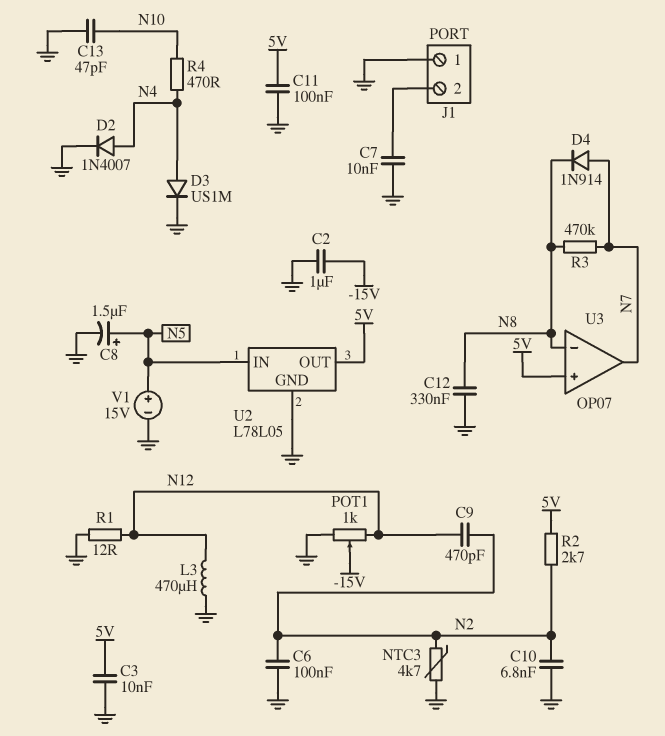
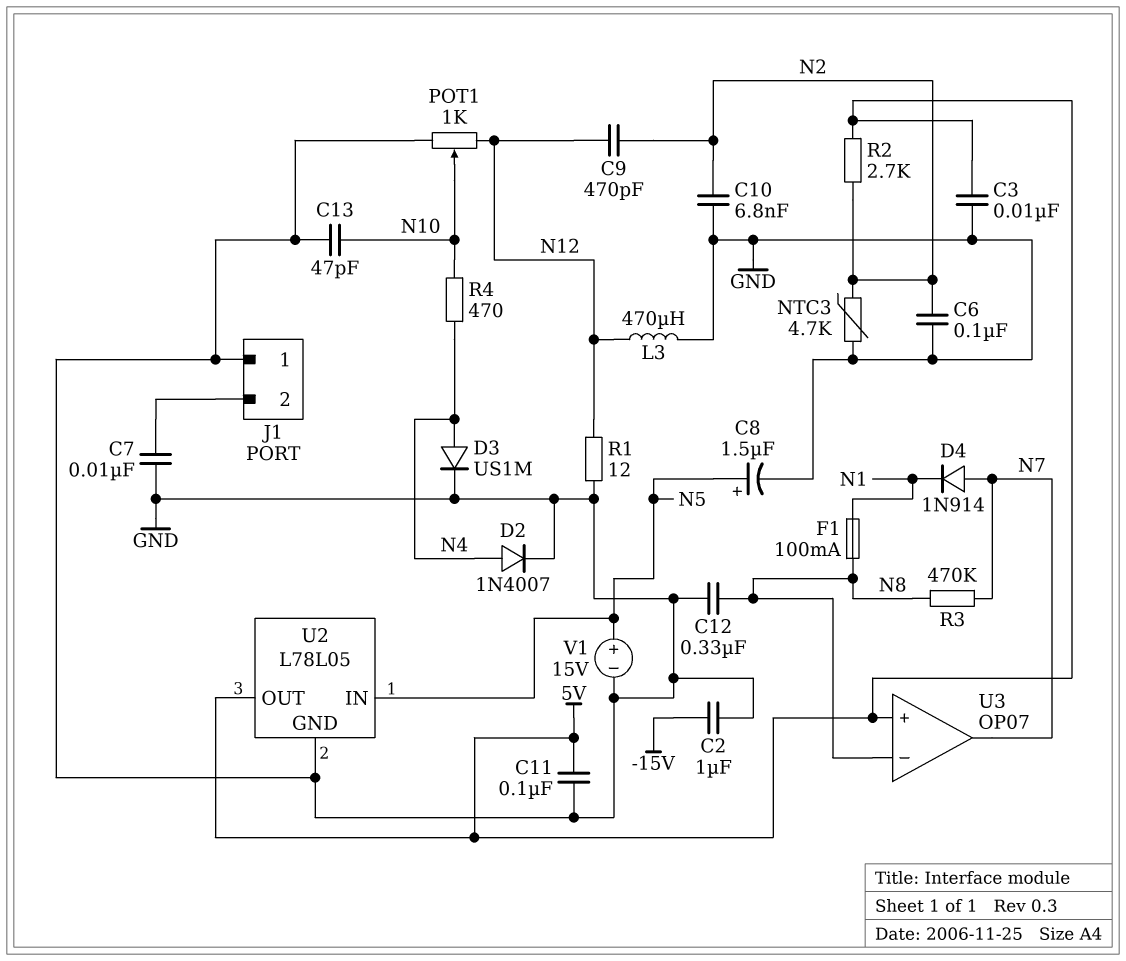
D4: diode 1N914 (A N7, K N8) -> diode 1N914 (A N7, K N1)
F1: none -> 100mA (N1, N8)
POT1: 1k (GND, N12, wiper -15V) -> 1k (GND, N12, wiper N10)

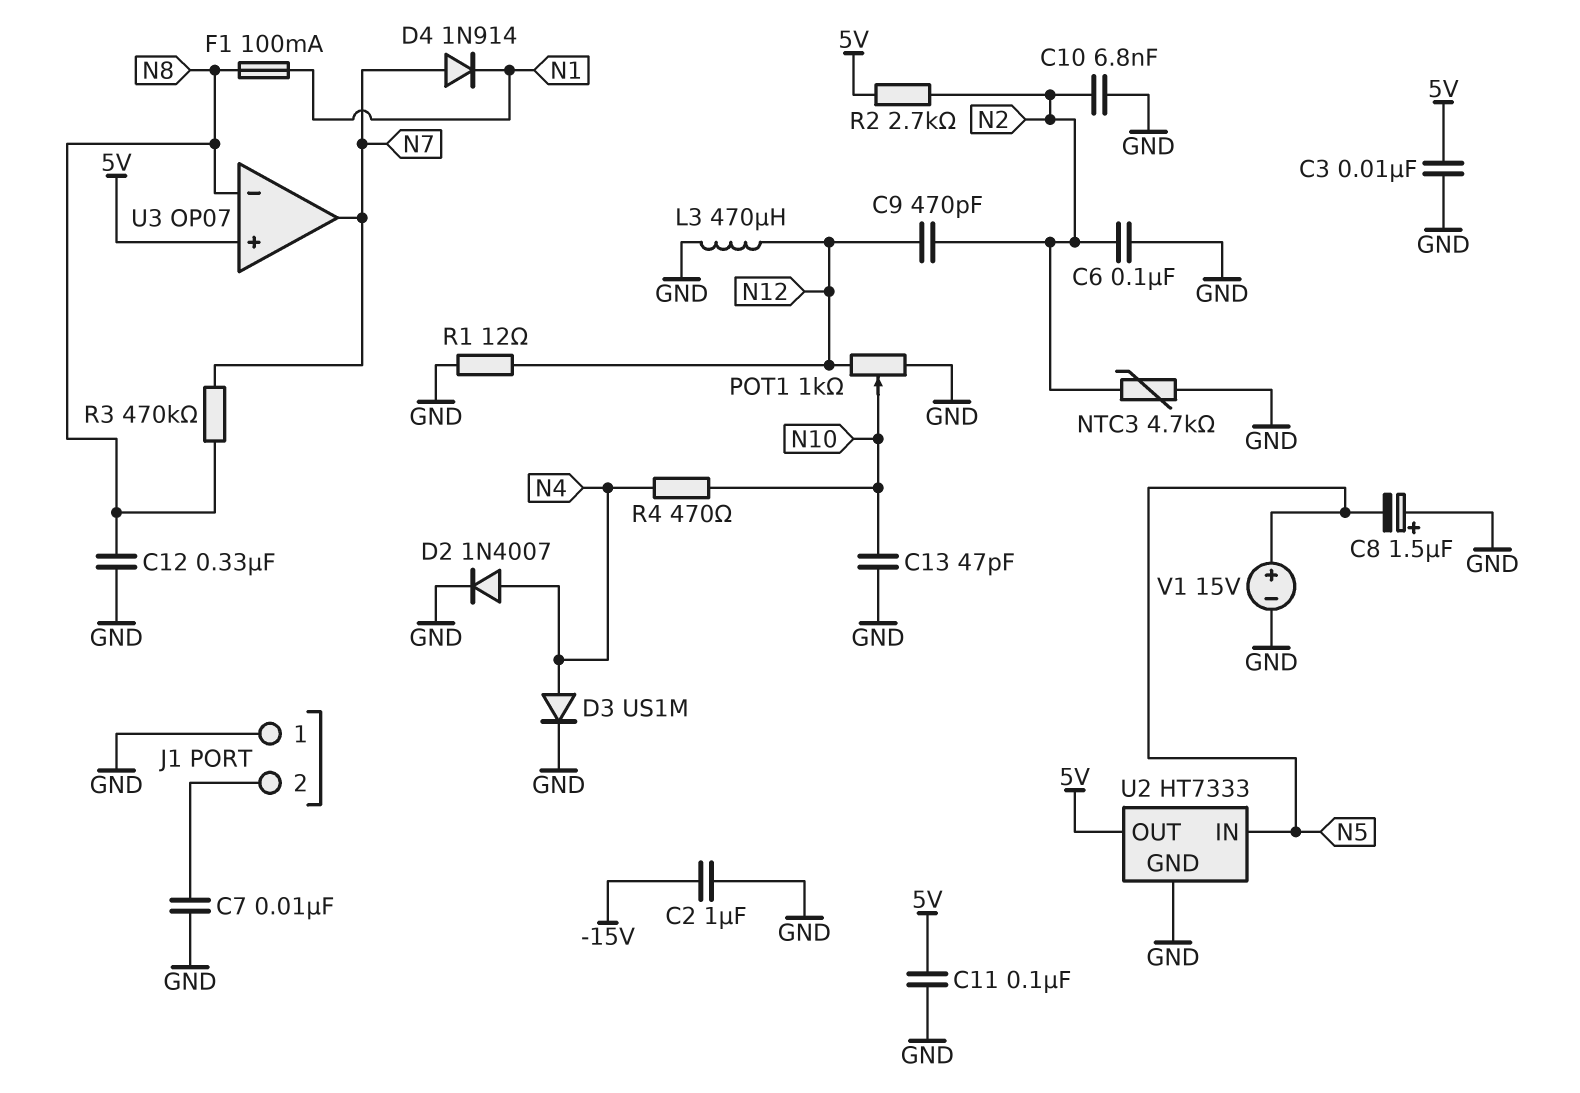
C8: 1.5uF (plus N5, minus GND) -> 1.5uF (plus GND, minus N5)
U2: L78L05 -> HT7333

